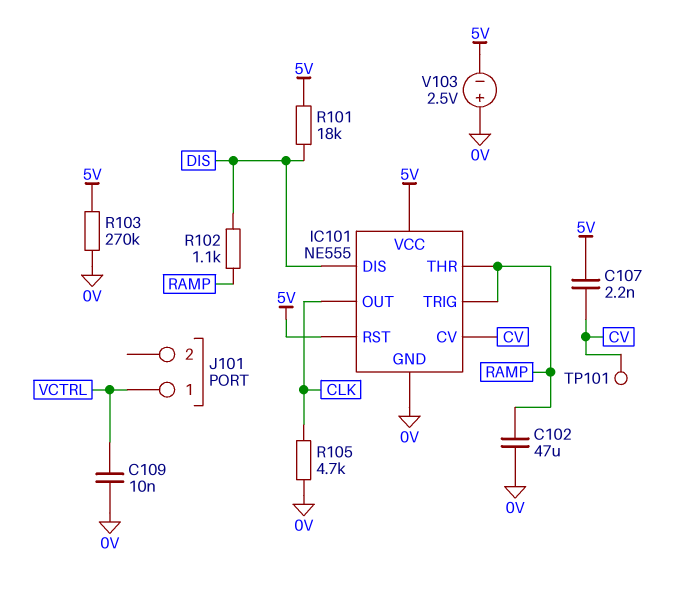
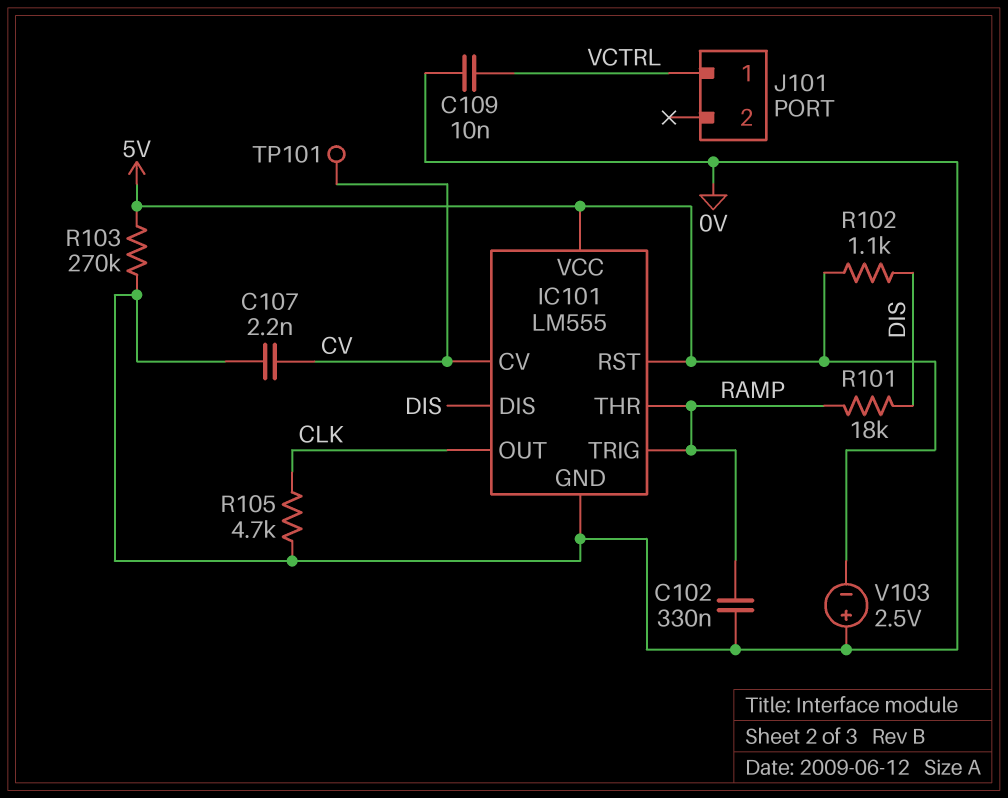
C102: 47uF (0V, RAMP) -> 330nF (0V, RAMP)
C107: 2.2nF (5V, CV) -> 2.2nF (0V, CV)
IC101: NE555 -> LM555
R101: 18k (5V, DIS) -> 18k (DIS, RAMP)
R102: 1.1k (DIS, RAMP) -> 1.1k (5V, DIS)

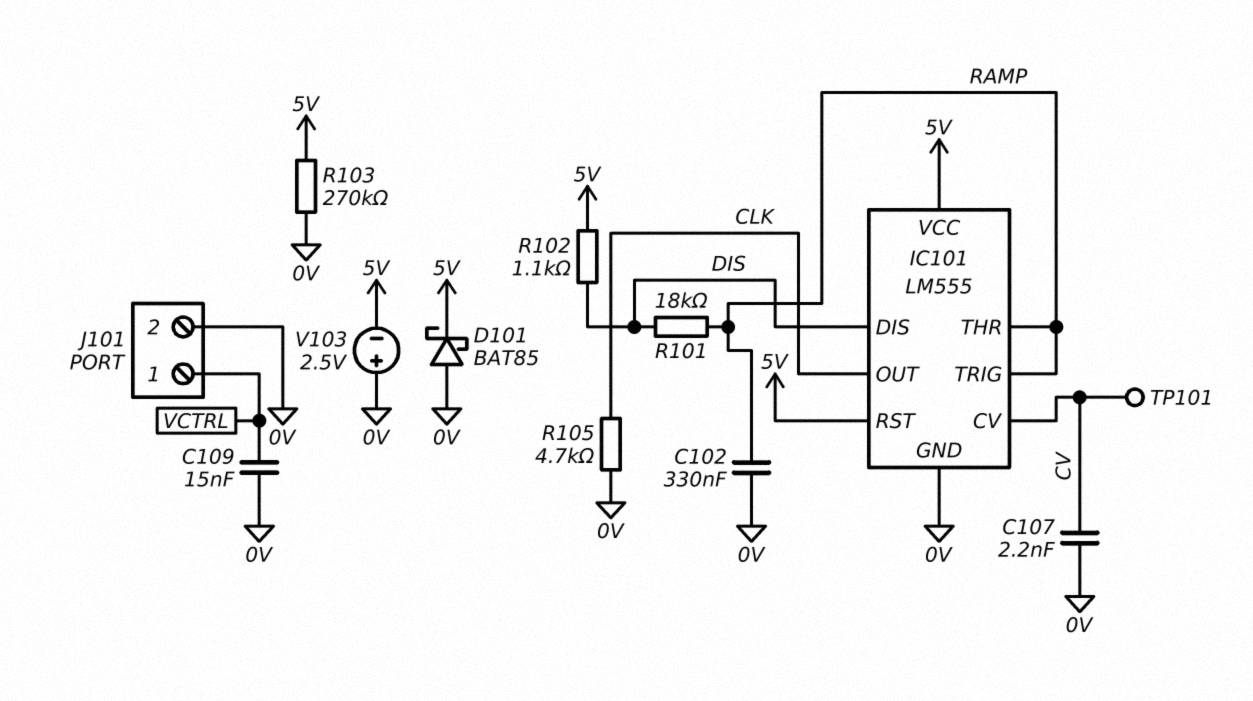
C109: 10nF (0V, VCTRL) -> 15nF (0V, VCTRL)
D101: none -> schottky BAT85 (A 0V, K 5V)
J101 pin 2: none -> 0V

